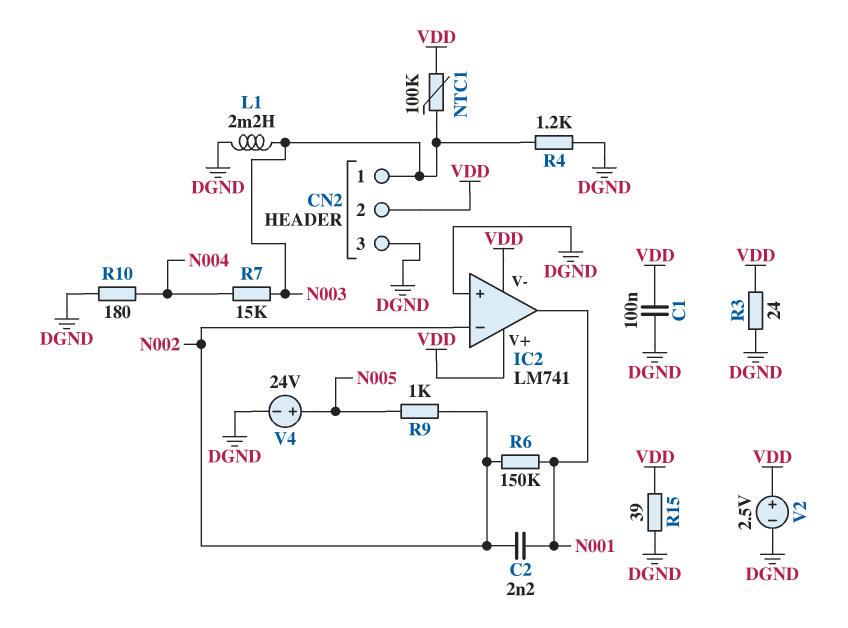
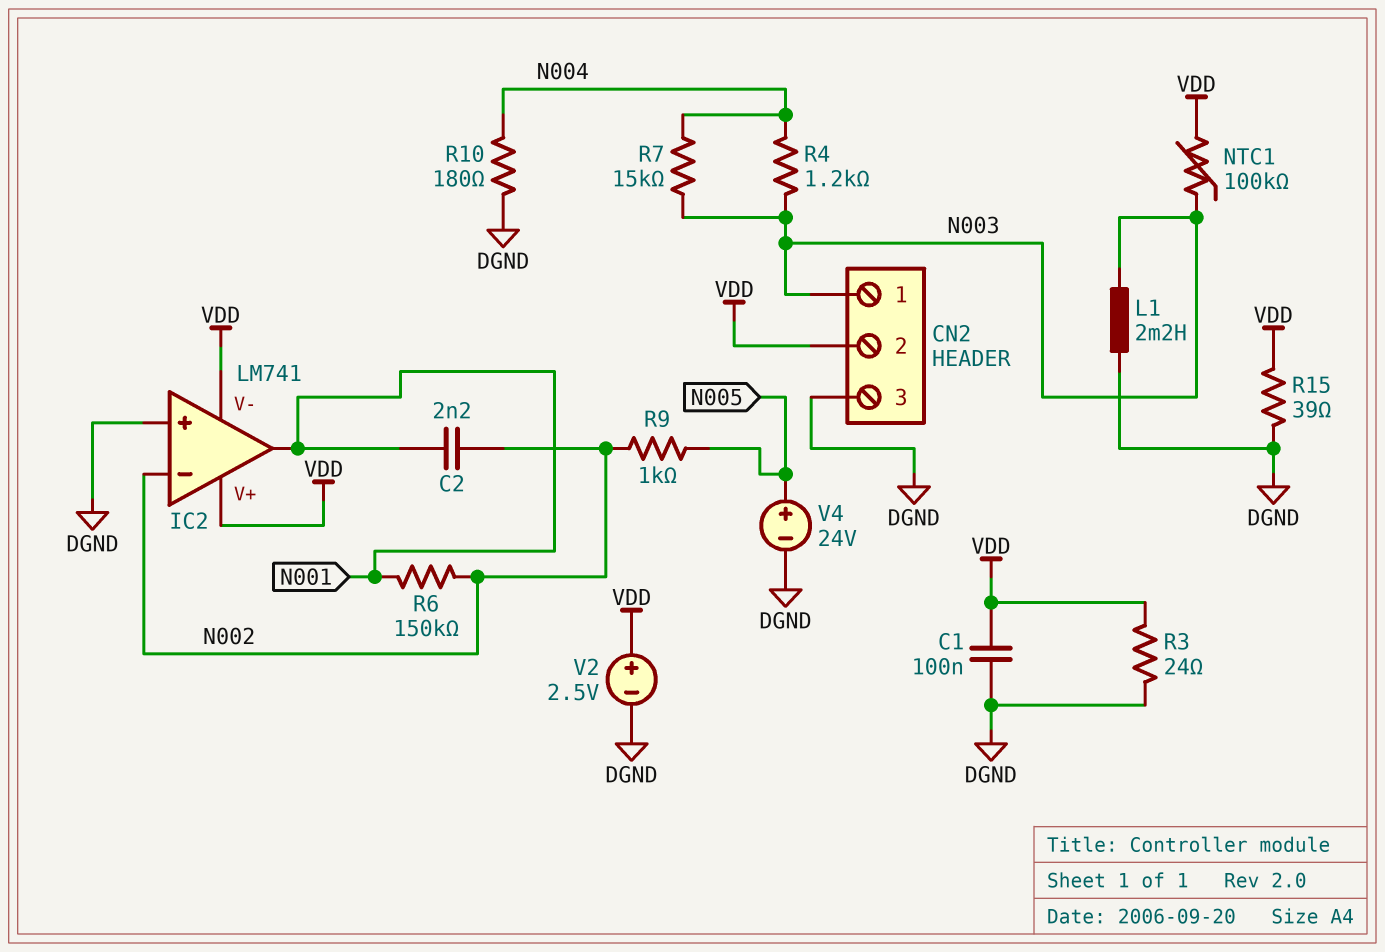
R4: 1.2k (DGND, N003) -> 1.2k (N003, N004)

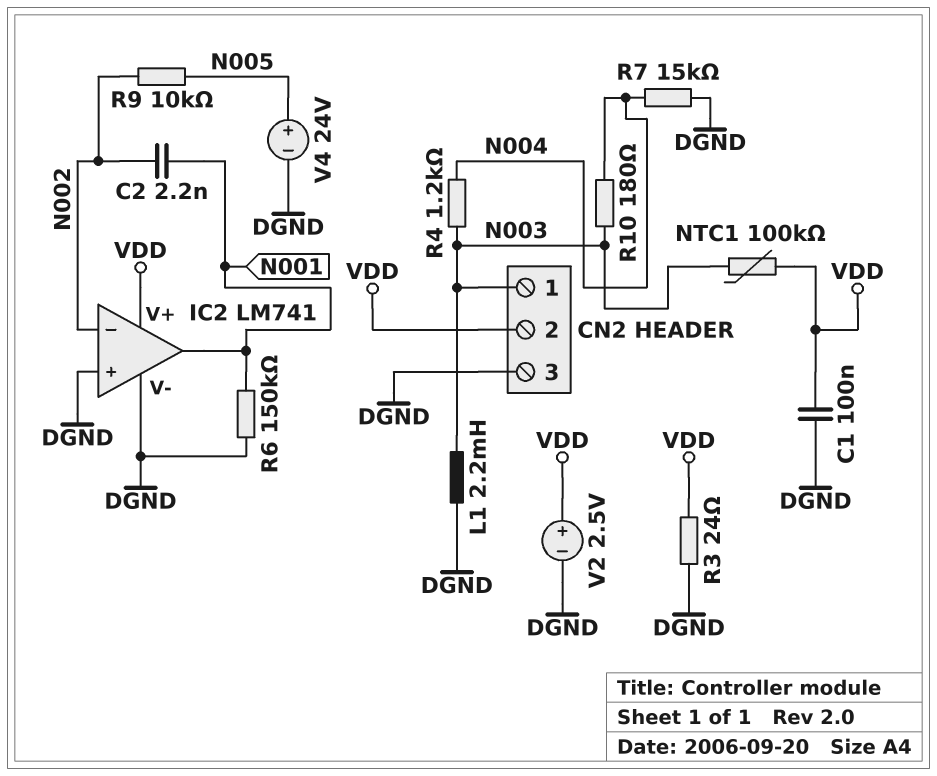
IC2 pin V-: VDD -> DGND
R6: 150k (N001, N002) -> 150k (DGND, N001)
R7: 15k (N003, N004) -> 15k (DGND, N004)
R9: 1k (N002, N005) -> 10k (N002, N005)
R10: 180 (DGND, N004) -> 180 (N003, N004)
R15: 39 (DGND, VDD) -> none

